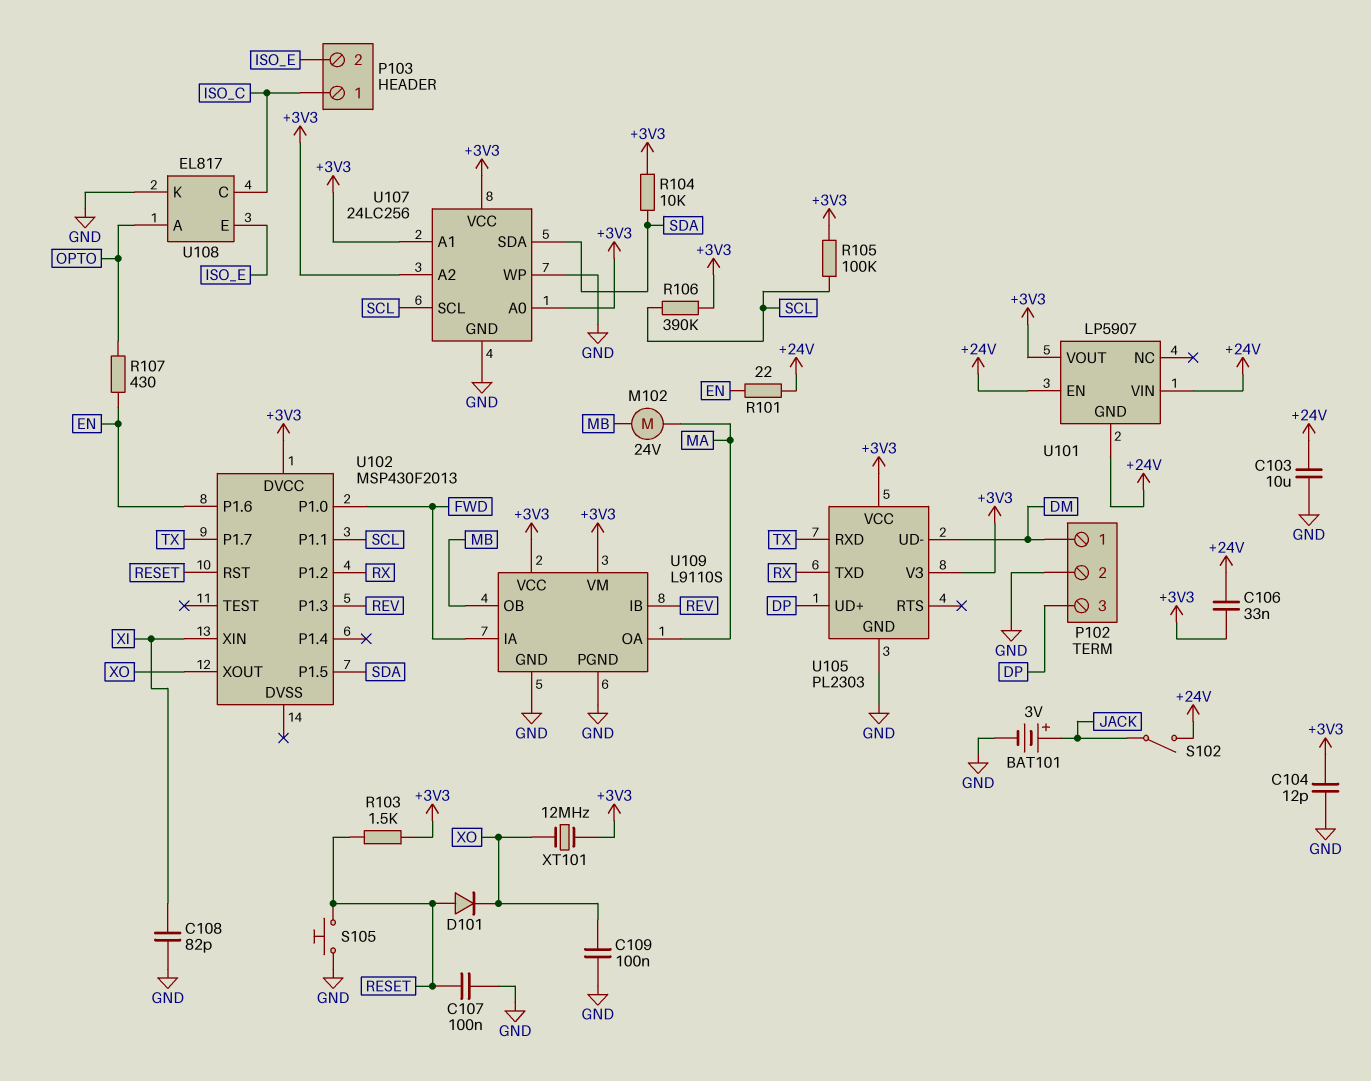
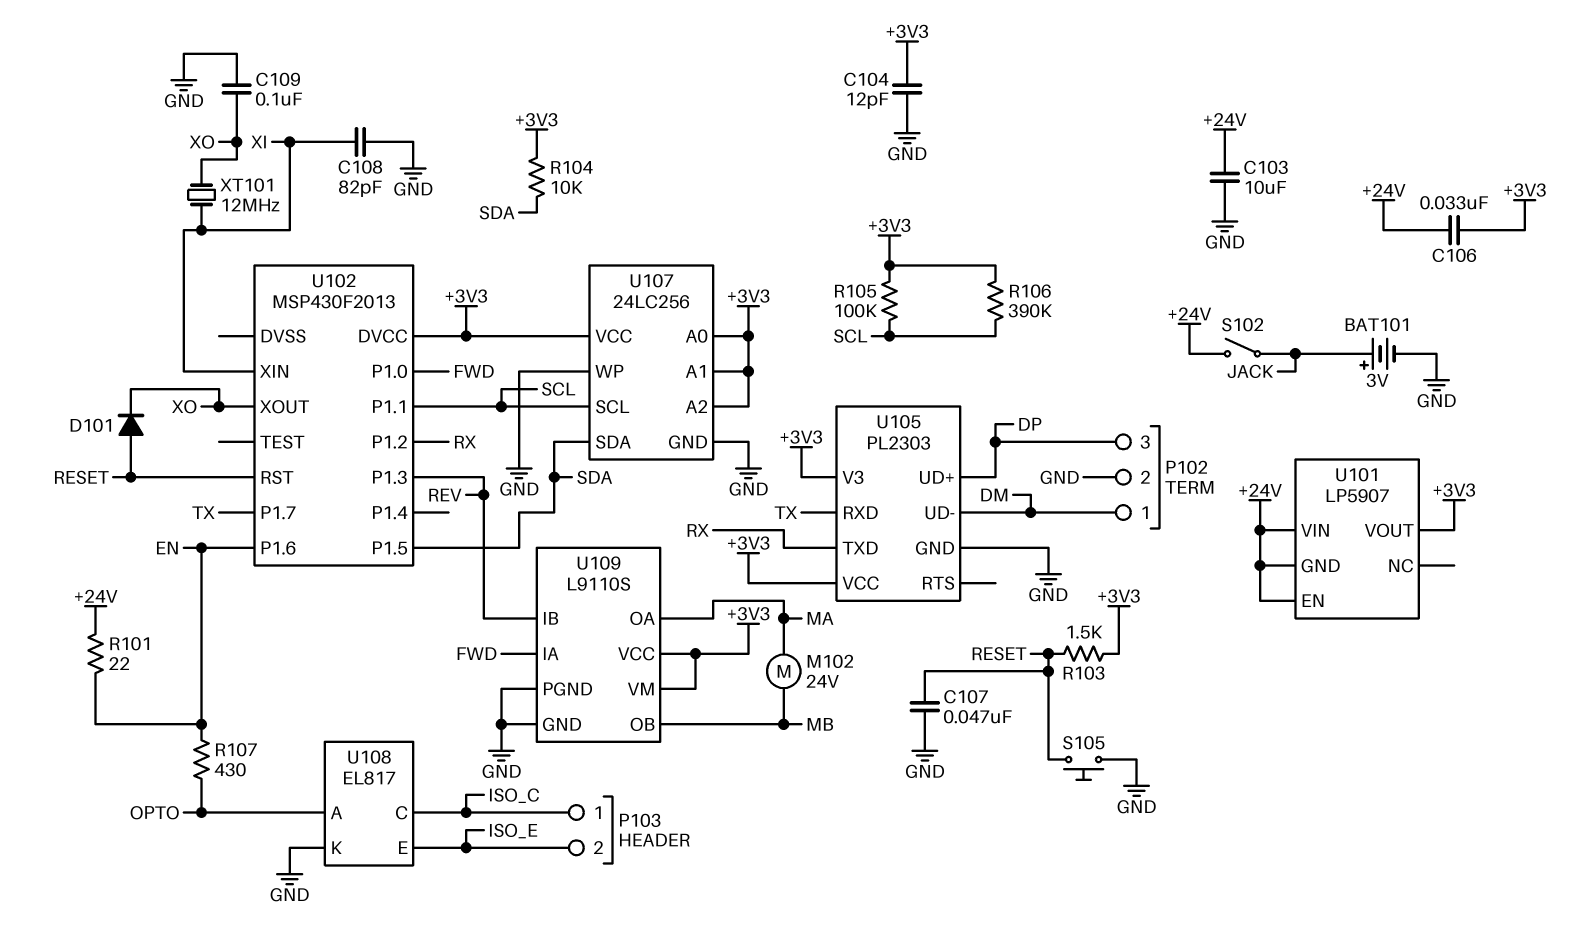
C107: 100nF (GND, RESET) -> 47nF (GND, RESET)
XT101: 12MHz (+3V3, XO) -> 12MHz (XI, XO)

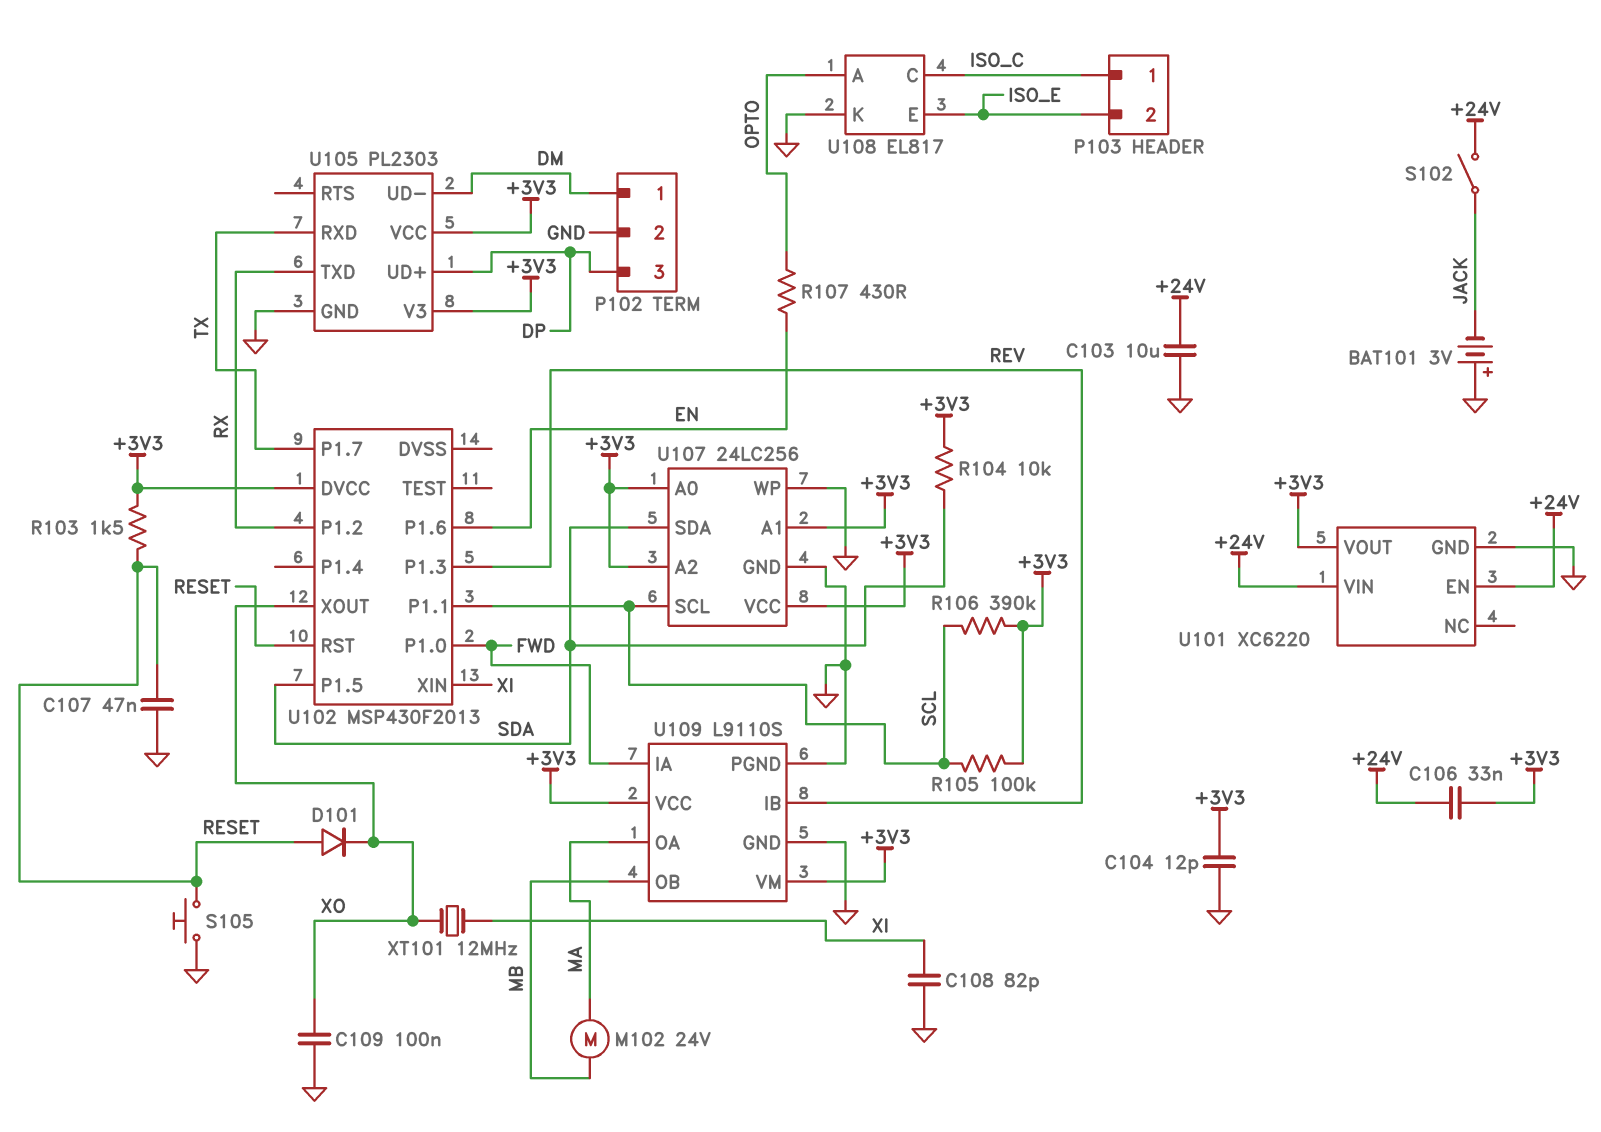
BAT101: 3V (plus JACK, minus GND) -> 3V (plus GND, minus JACK)
R101: 22 (+24V, EN) -> none
U101: LP5907 -> XC6220
U101 pin GND: +24V -> GND

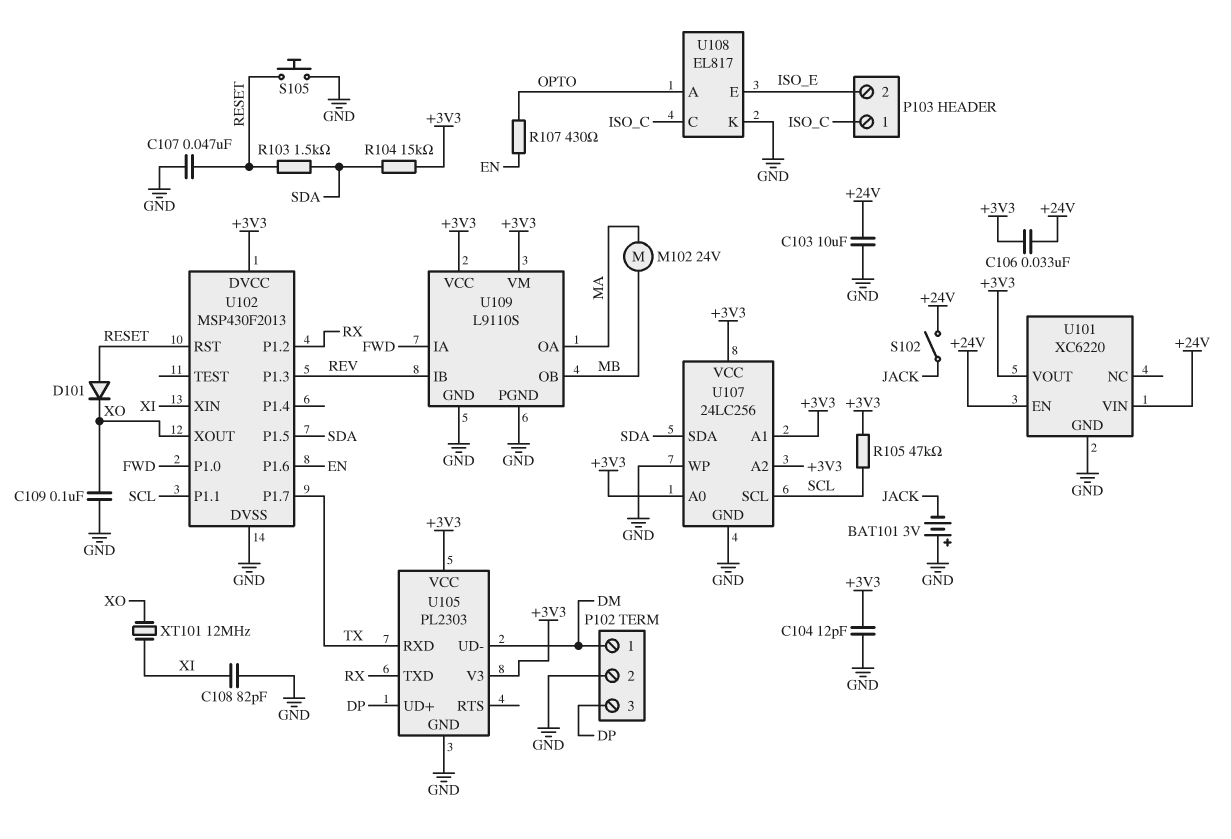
R103: 1.5k (+3V3, RESET) -> 1.5k (RESET, SDA)
R104: 10k (+3V3, SDA) -> 15k (+3V3, SDA)
R105: 100k (+3V3, SCL) -> 47k (+3V3, SCL)
R106: 390k (+3V3, SCL) -> none
U102 pin DVSS: none -> GND

